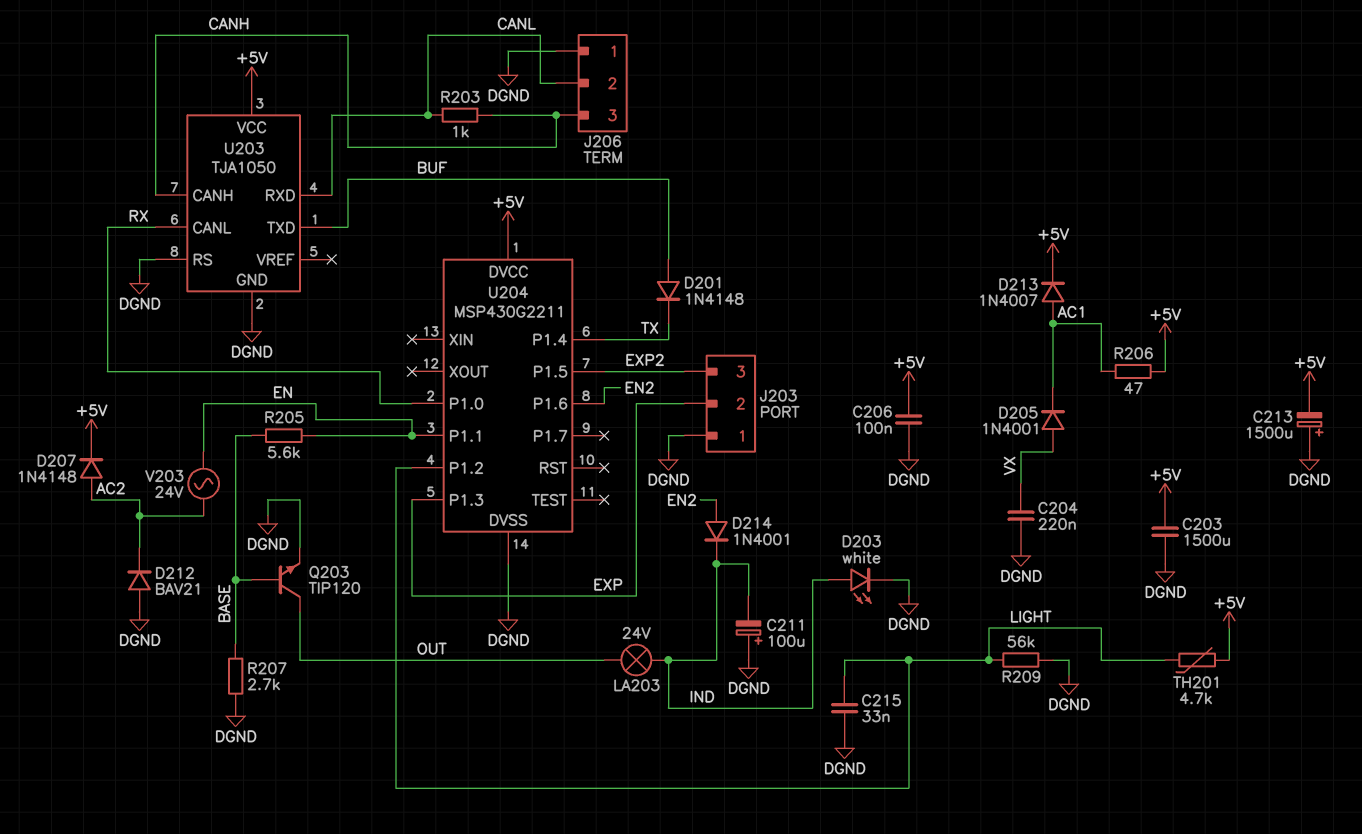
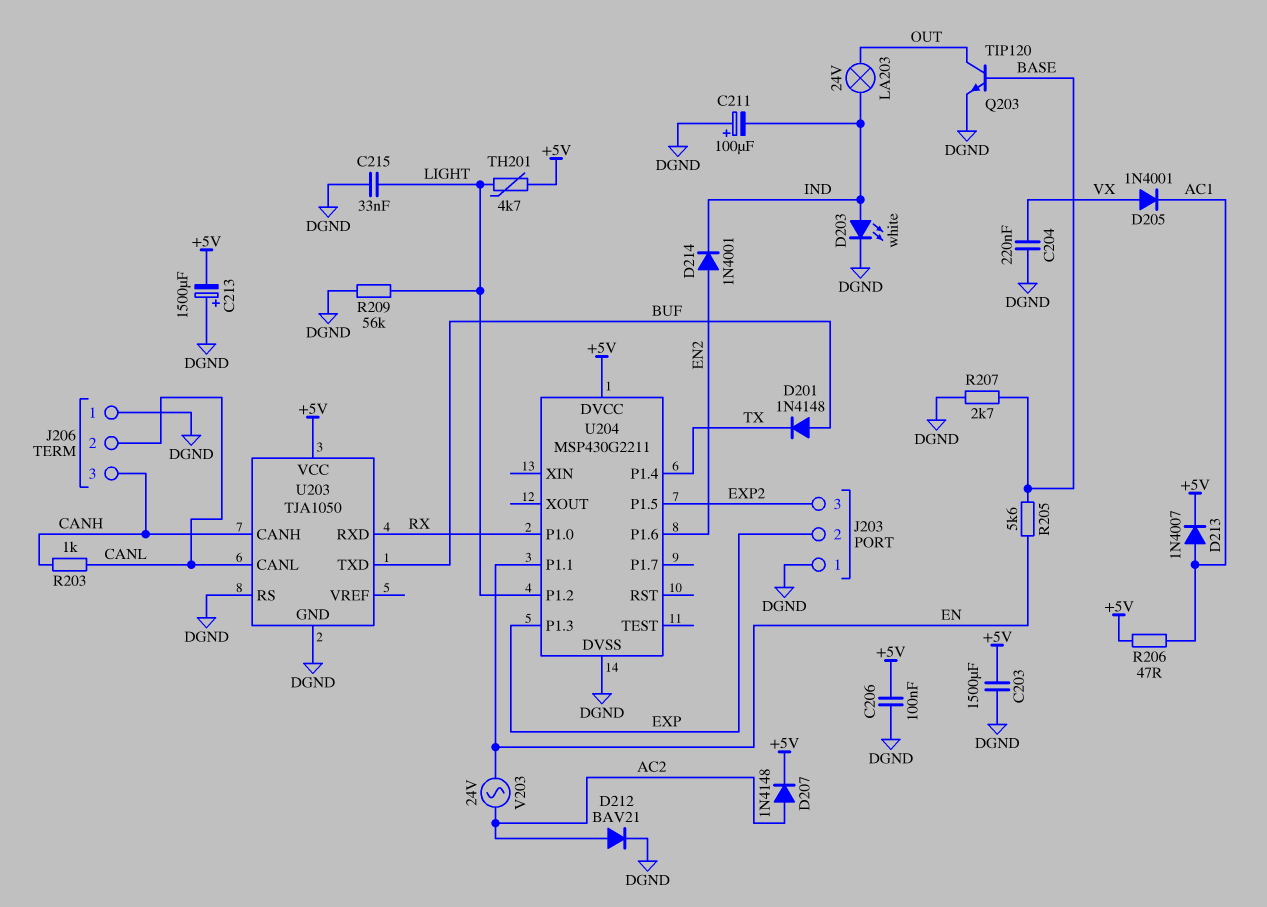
D212: diode BAV21 (A DGND, K AC2) -> diode BAV21 (A AC2, K DGND)
U203 pin CANL: RX -> CANL
U203 pin RXD: CANL -> RX

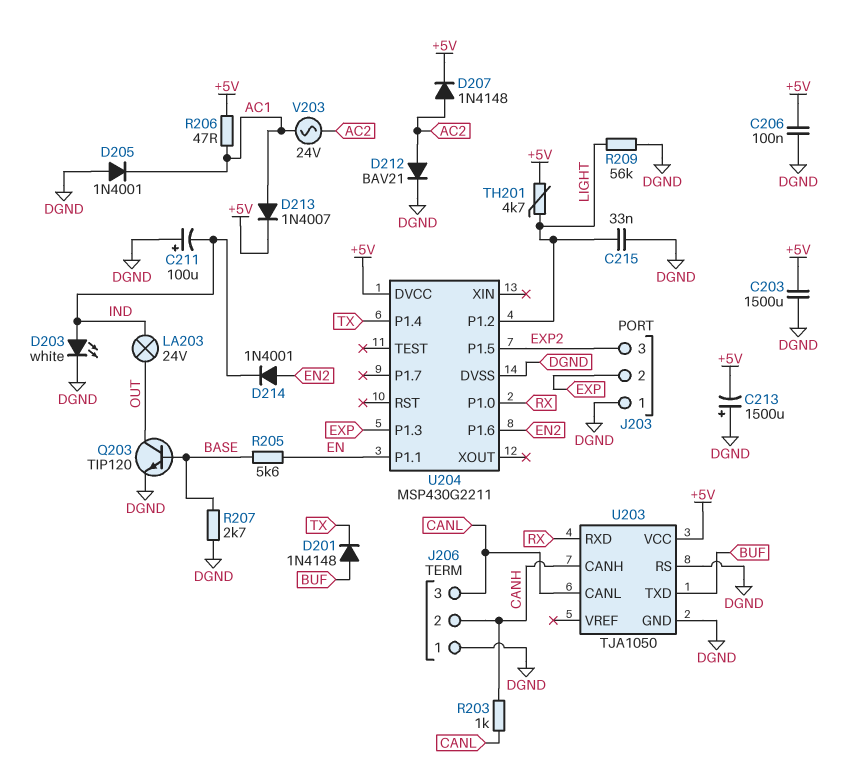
C204: 220nF (DGND, VX) -> none
D205: diode 1N4001 (A VX, K AC1) -> diode 1N4001 (A DGND, K AC1)
J206 pin 2: CANL -> CANH
J206 pin 3: CANH -> CANL
V203: AC 24V (AC2, EN) -> AC 24V (AC1, AC2)

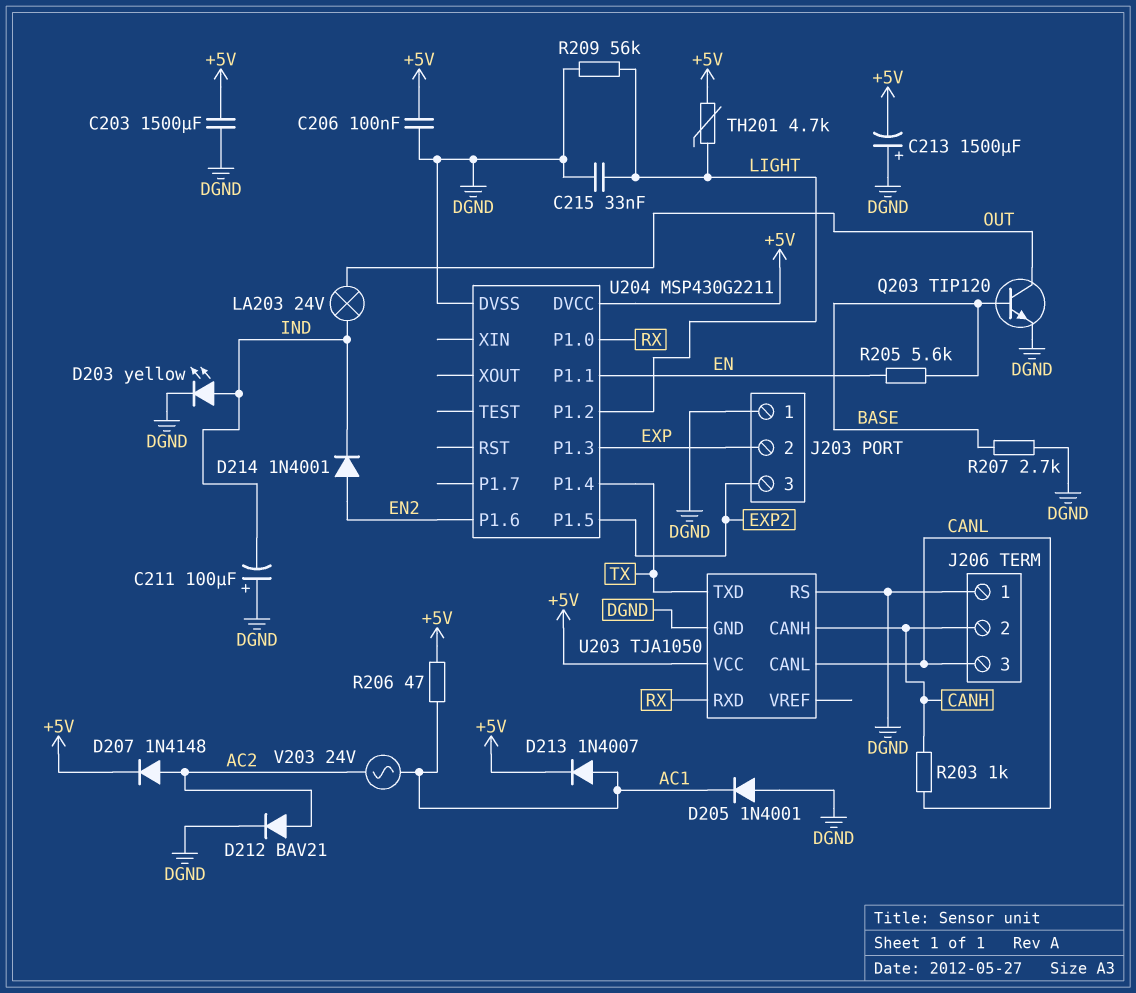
D201: diode 1N4148 (A BUF, K TX) -> none
D203: LED white (A IND, K DGND) -> LED yellow (A IND, K DGND)
U203 pin TXD: BUF -> TX

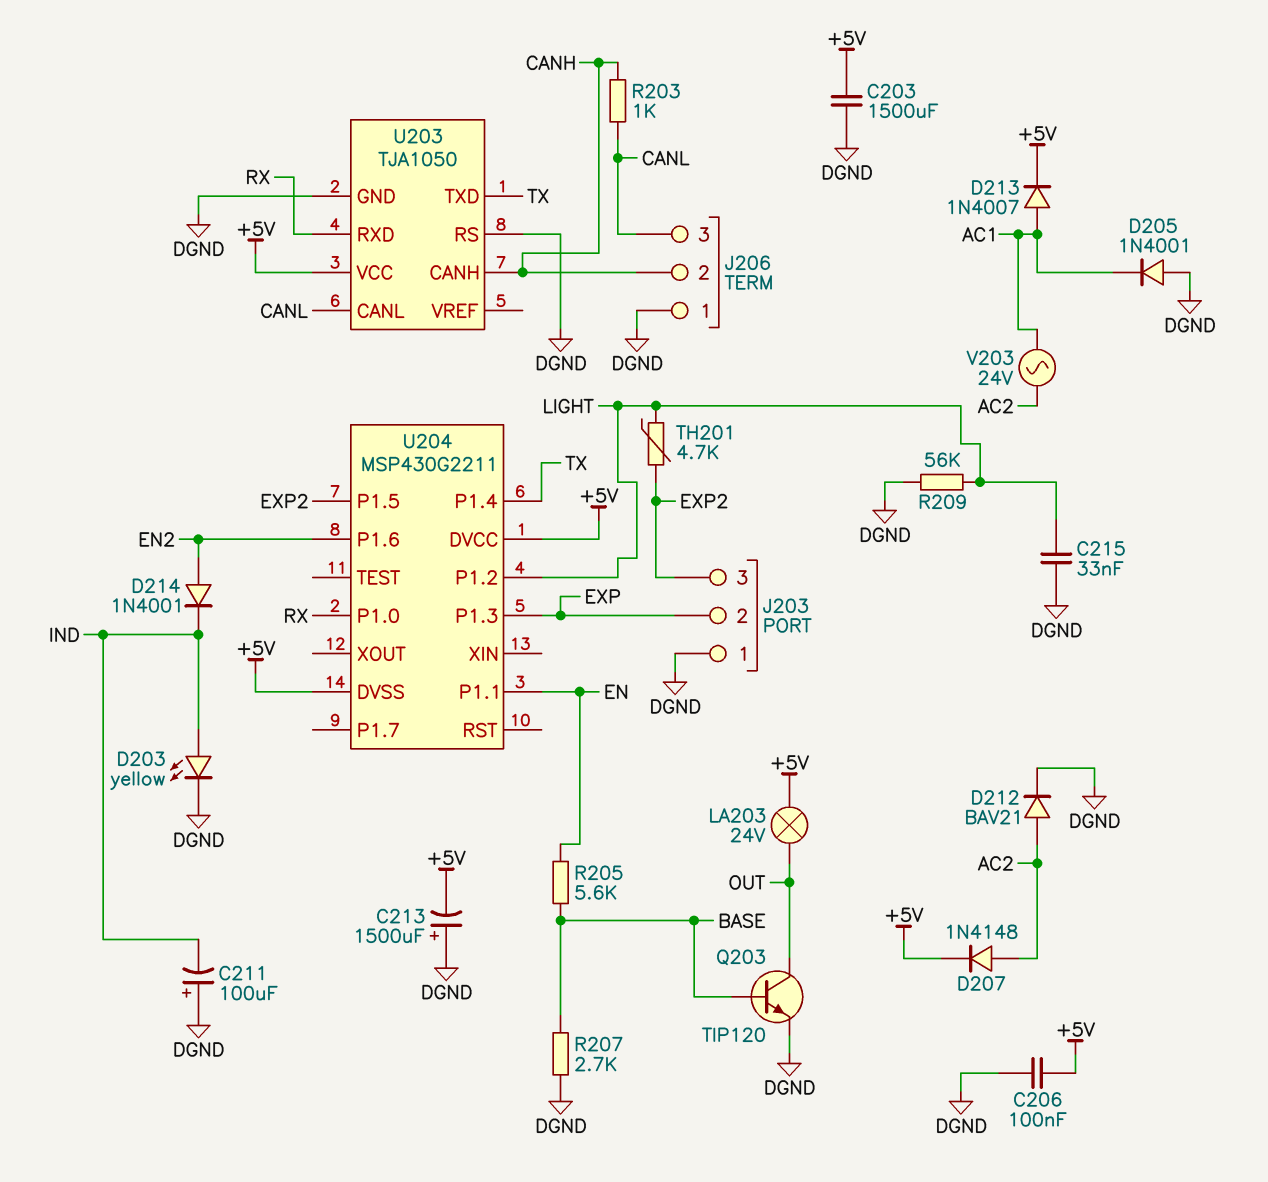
LA203: lamp 24V (IND, OUT) -> lamp 24V (+5V, OUT)
R206: 47 (+5V, AC1) -> none
TH201: 4.7k (+5V, LIGHT) -> 4.7k (EXP2, LIGHT)
U204 pin DVSS: DGND -> +5V

